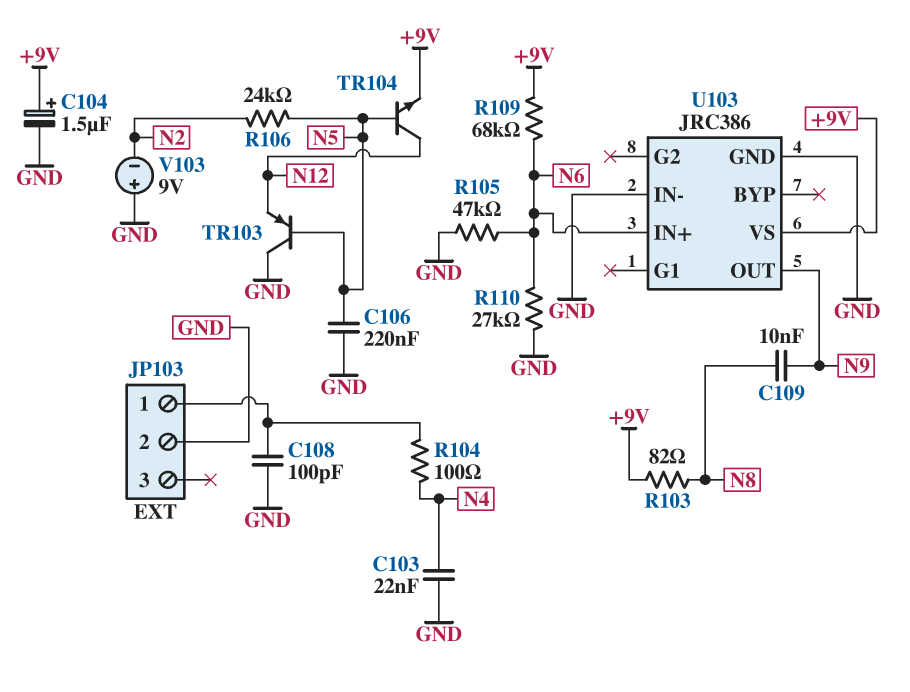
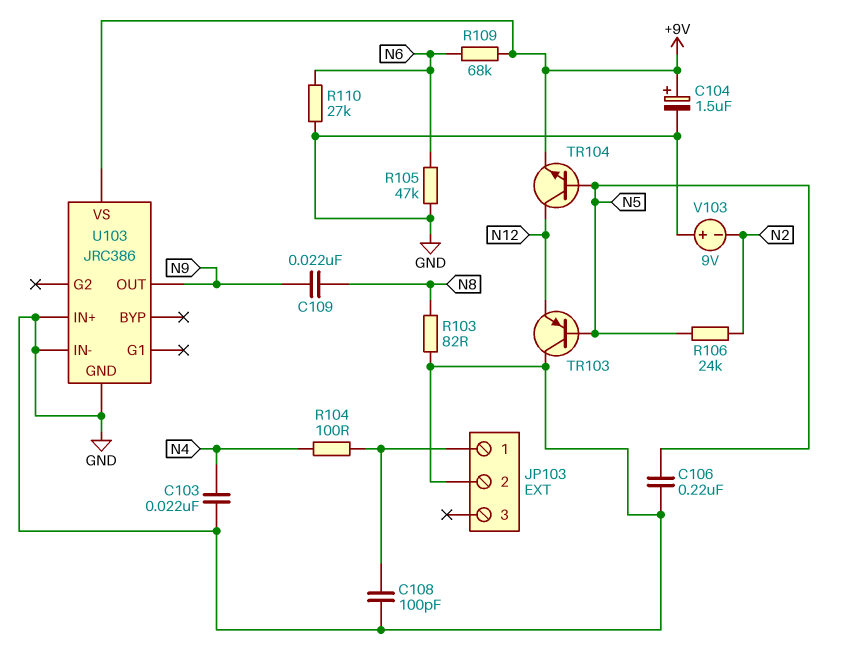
C109: 10nF (N8, N9) -> 22nF (N8, N9)
R103: 82 (+9V, N8) -> 82 (GND, N8)
U103 pin IN+: N6 -> GND

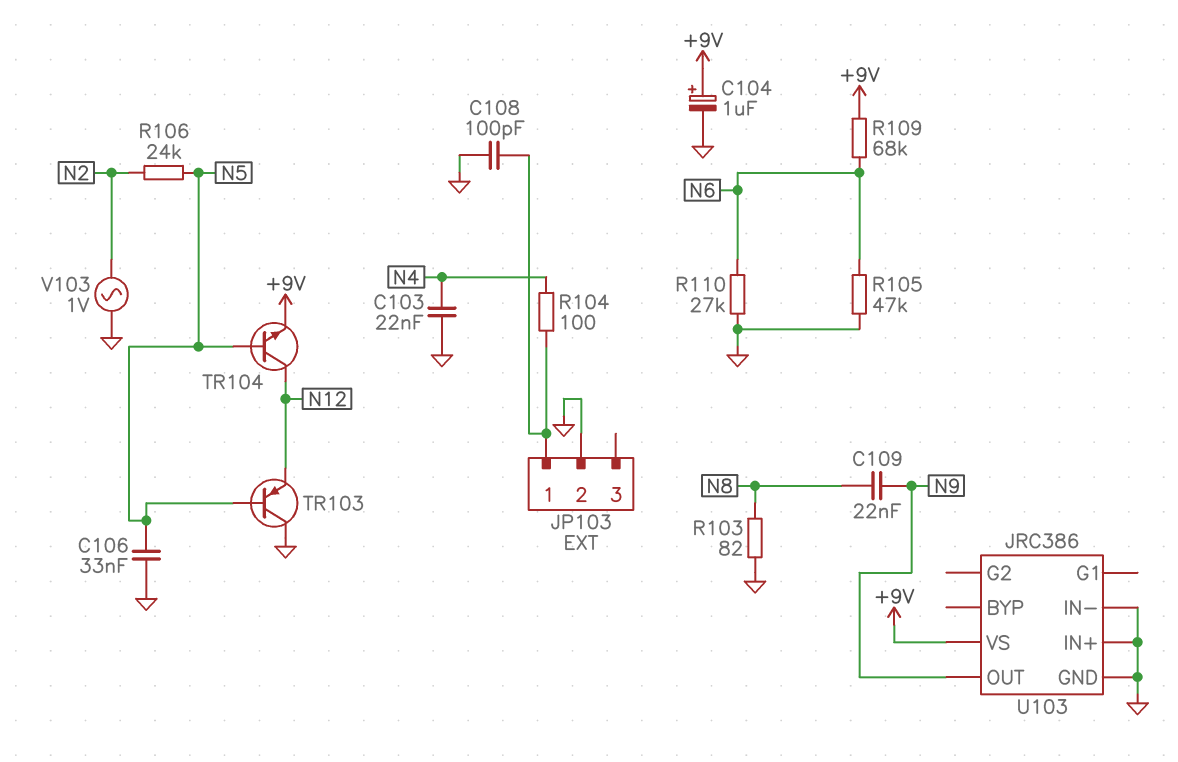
C104: 1.5uF (plus +9V, minus GND) -> 1uF (plus +9V, minus GND)
C106: 220nF (GND, N5) -> 33nF (GND, N5)
V103: 9V (plus GND, minus N2) -> AC 1V (GND, N2)

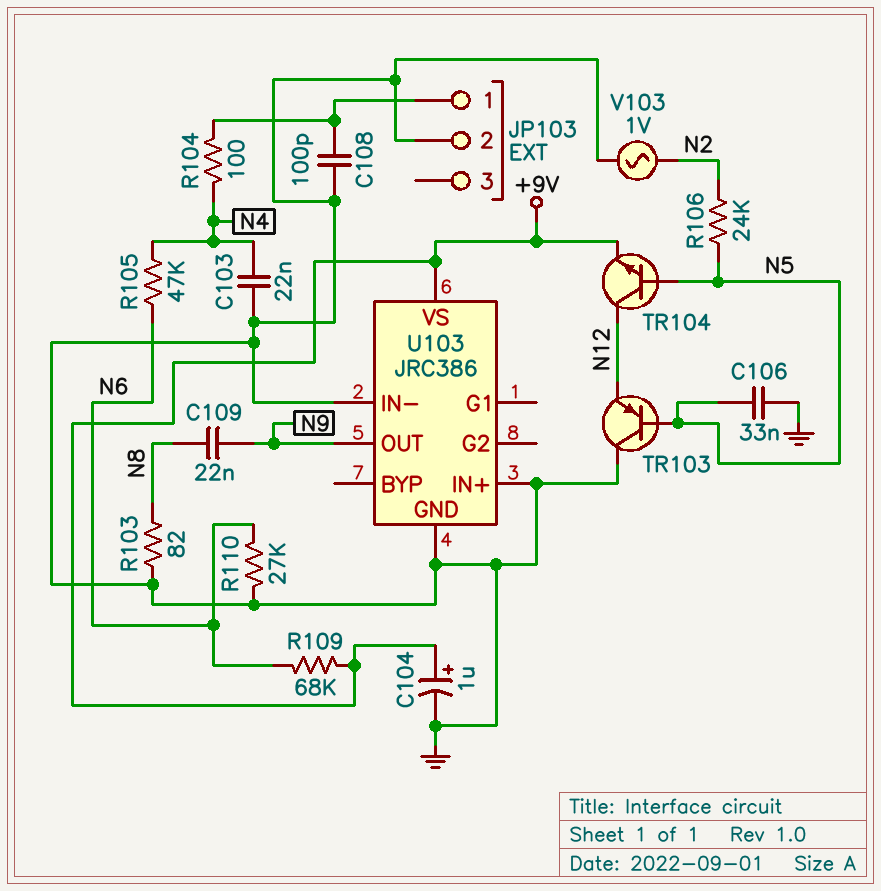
R105: 47k (GND, N6) -> 47k (N4, N6)

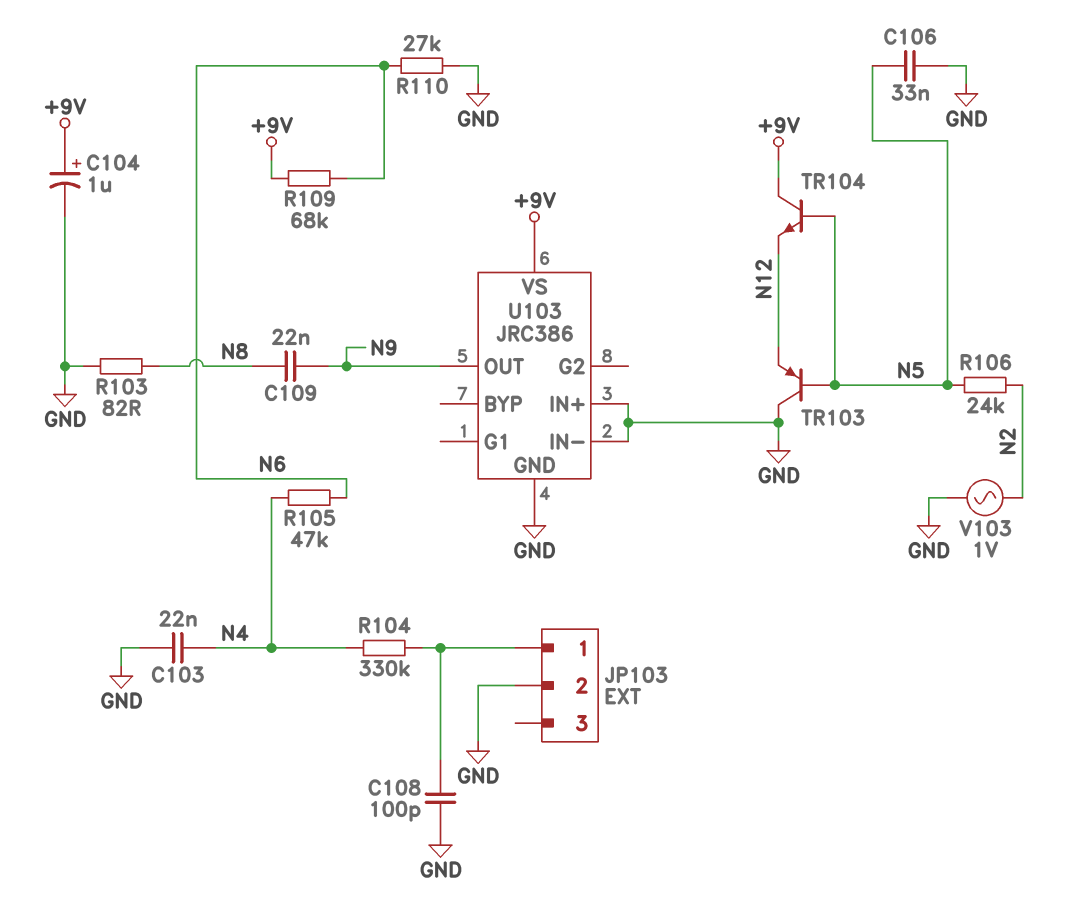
R104: 100 (JP103/1, N4) -> 330k (JP103/1, N4)
TR104: NPN (B N5, C N12, E +9V) -> NPN (B N5, C +9V, E N12)

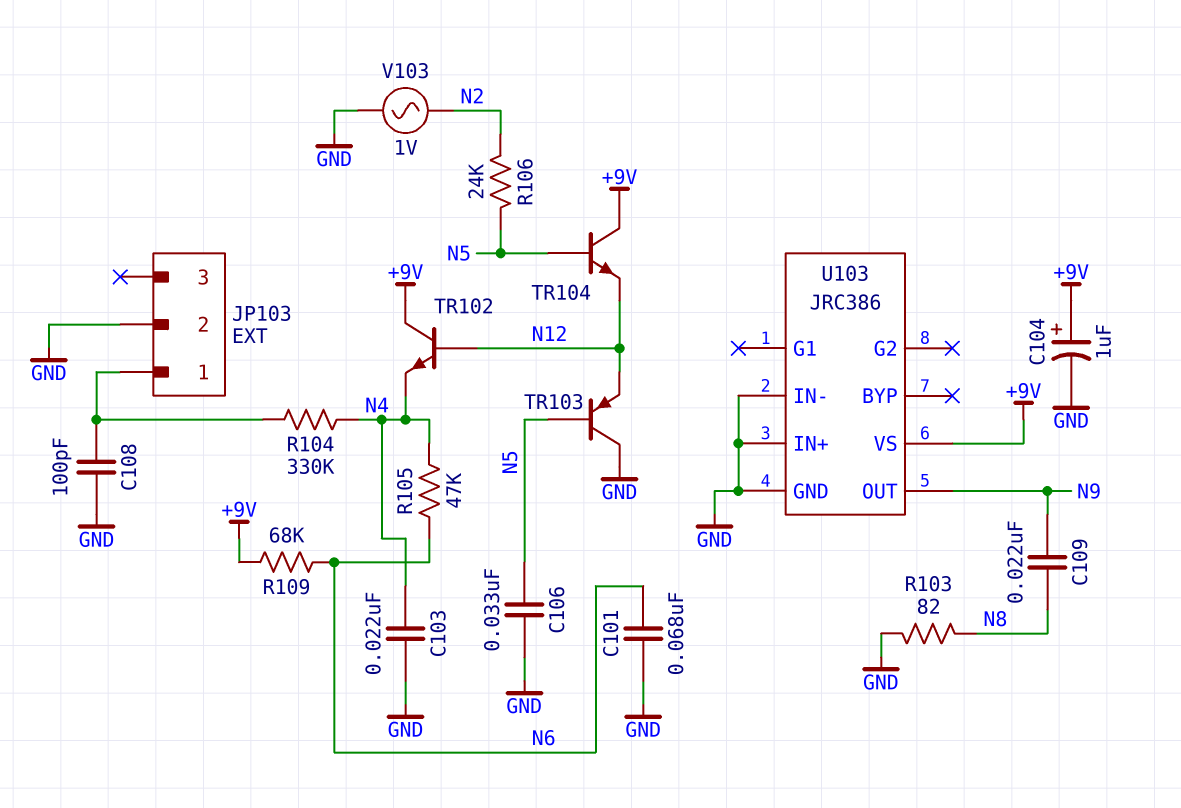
C101: none -> 68nF (GND, N6)
R110: 27k (GND, N6) -> none
TR102: none -> NPN (B N12, C +9V, E N4)

